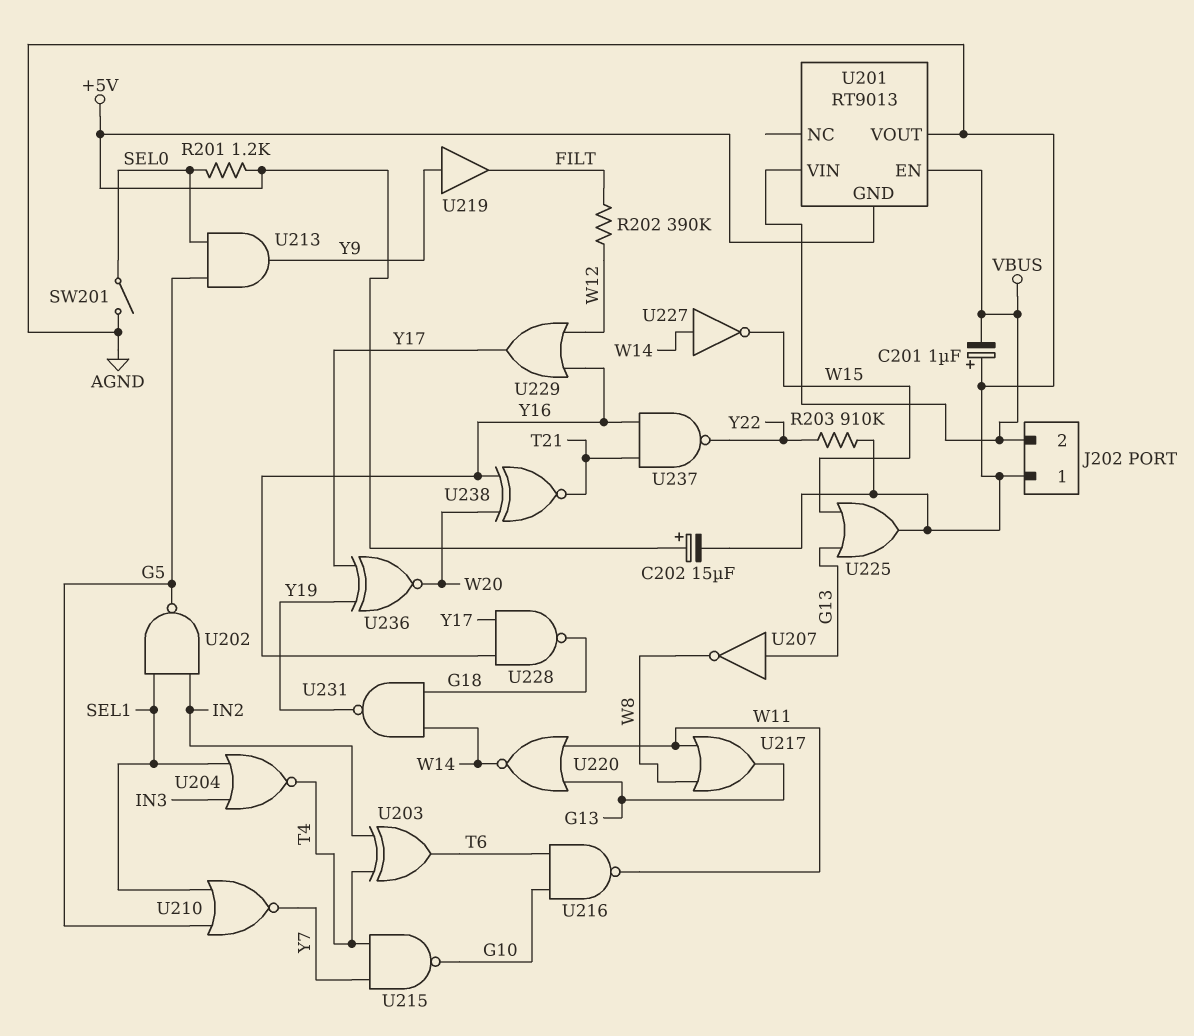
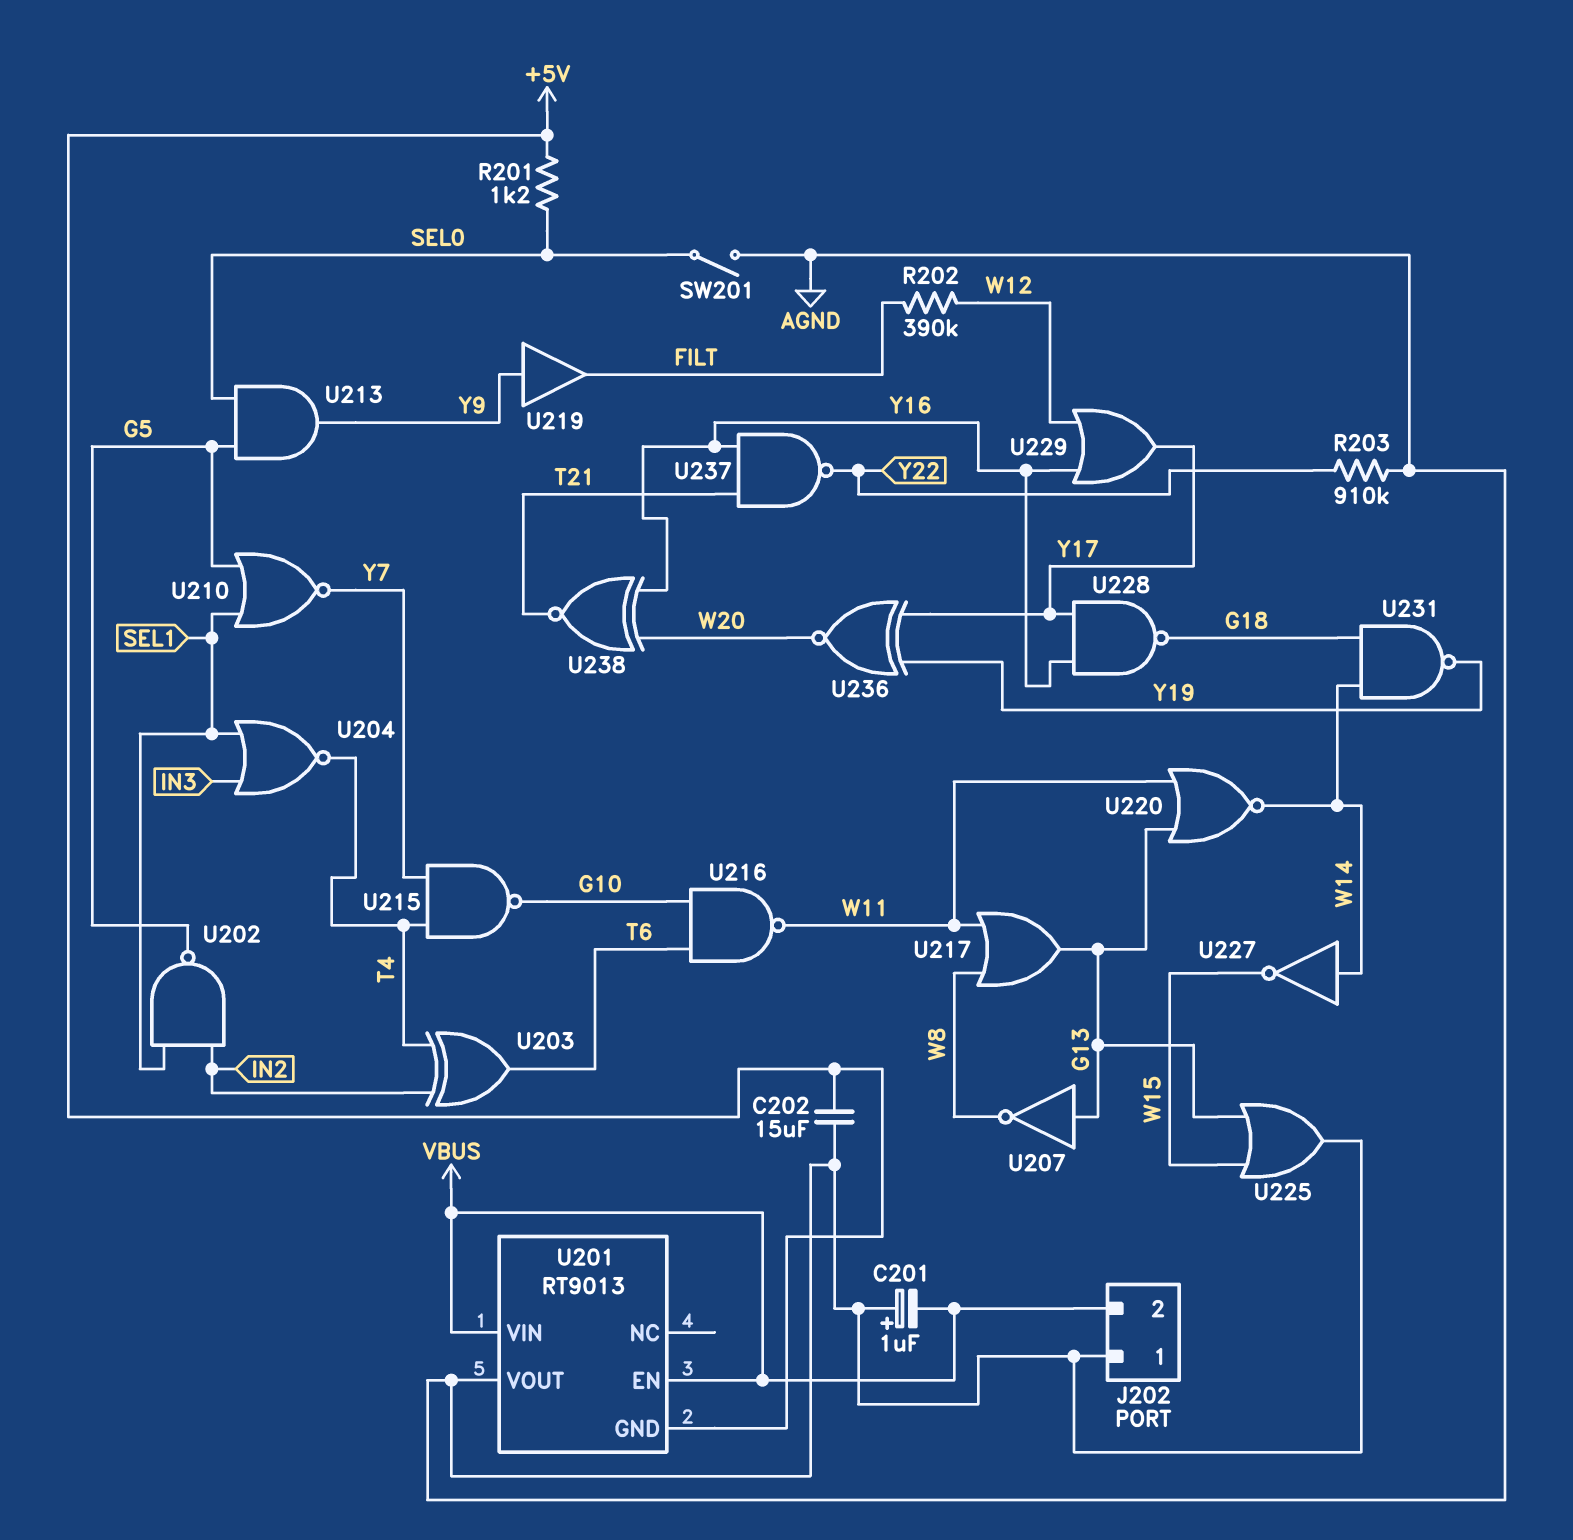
C202: 15uF (plus +5V, minus AGND) -> 15uF (+5V, AGND)

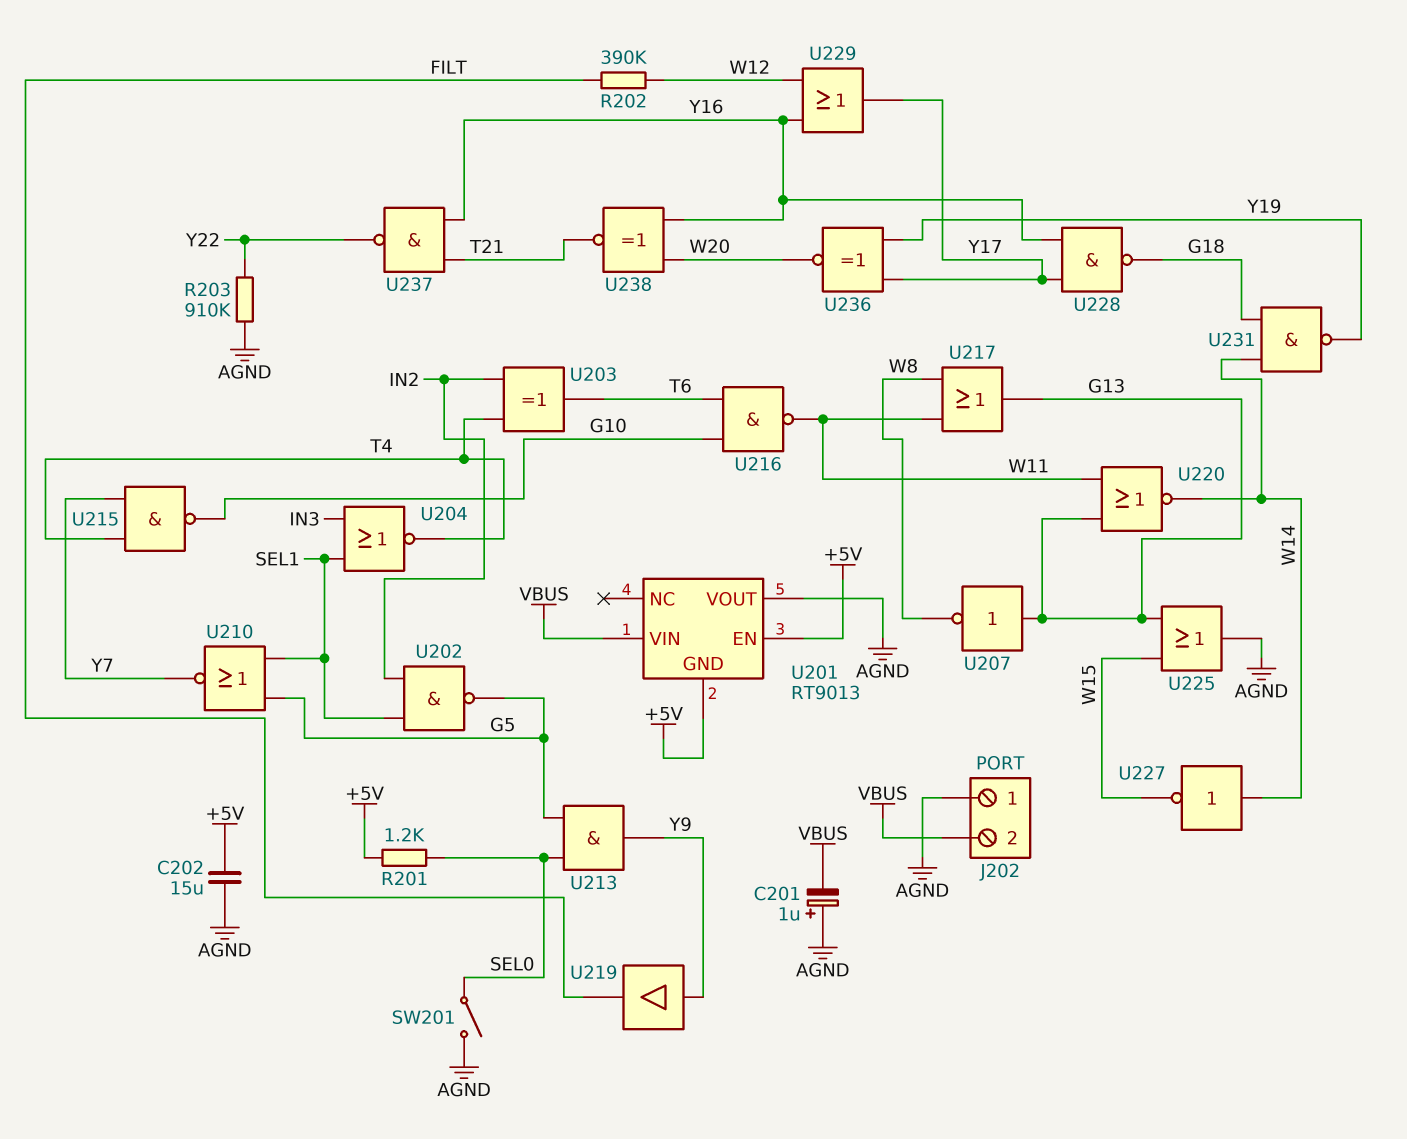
U201 pin EN: VBUS -> +5V

